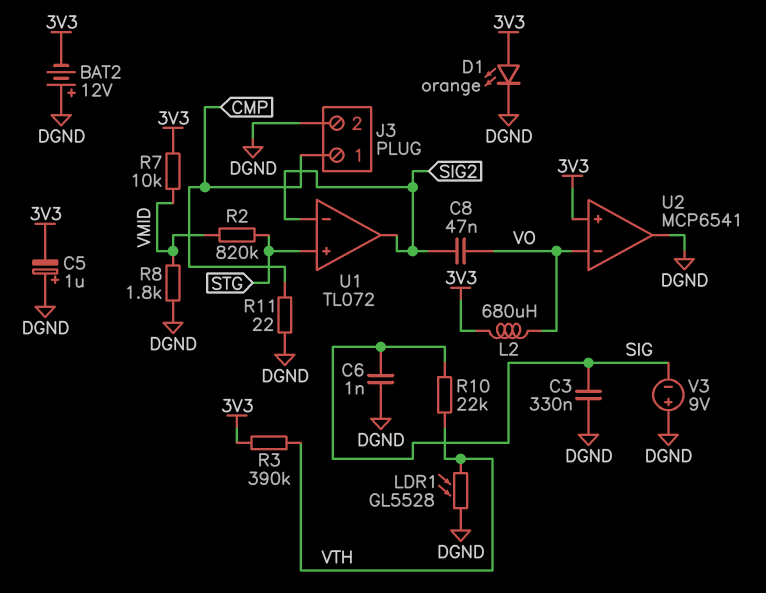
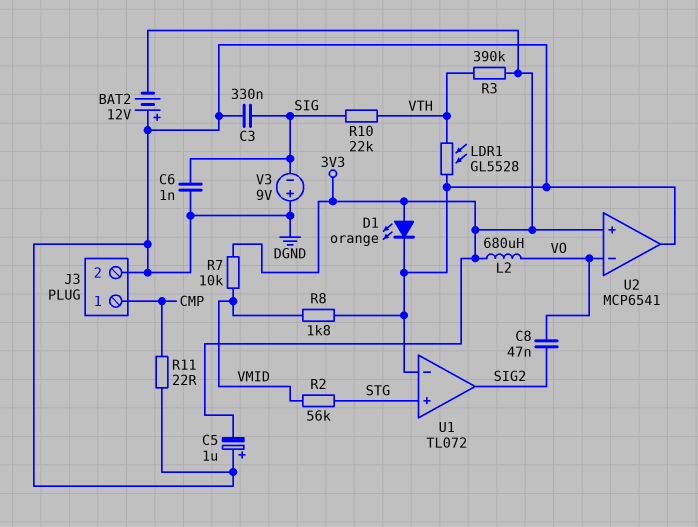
R2: 820k (STG, VMID) -> 56k (STG, VMID)
U1 pin in-: SIG2 -> DGND

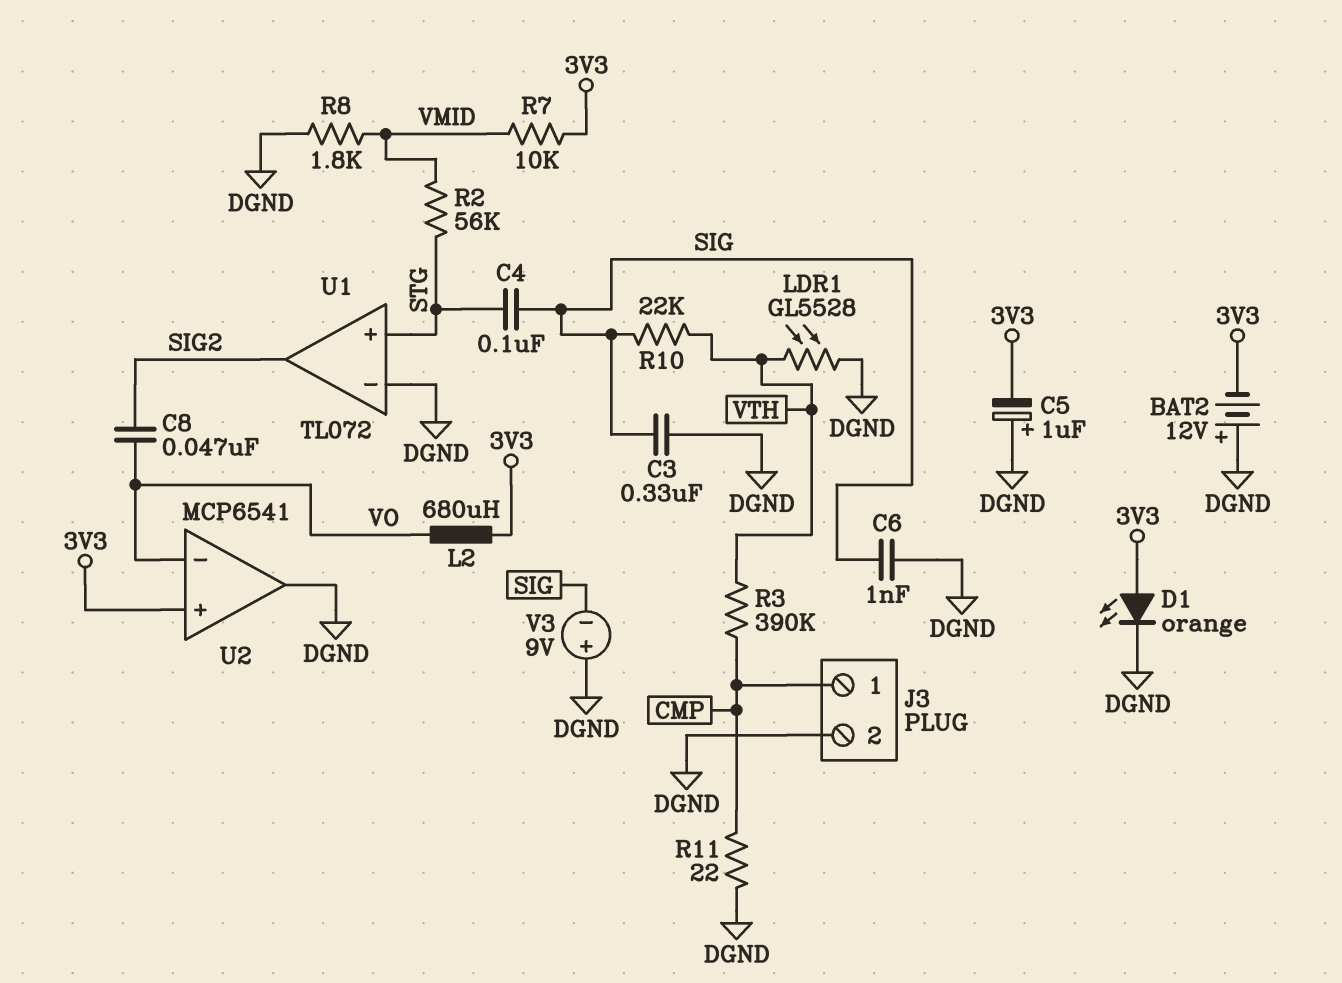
C4: none -> 100nF (SIG, STG)
R3: 390k (3V3, VTH) -> 390k (CMP, VTH)

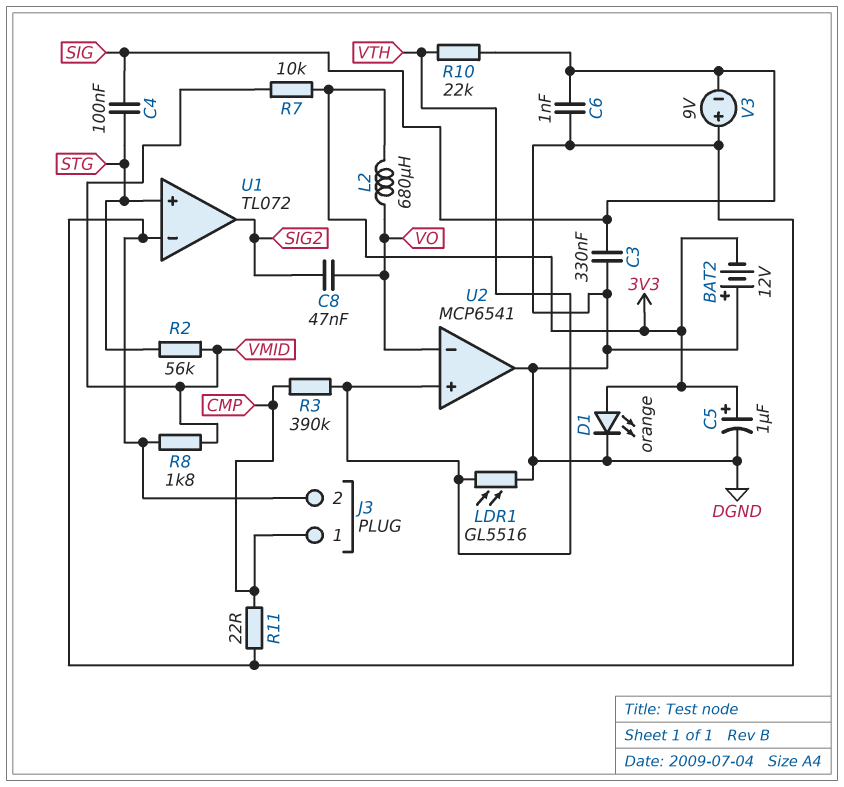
C5: 1uF (plus DGND, minus 3V3) -> 1uF (plus 3V3, minus DGND)
LDR1: GL5528 (DGND, VTH) -> GL5516 (DGND, VTH)
U2 pin in+: 3V3 -> VTH

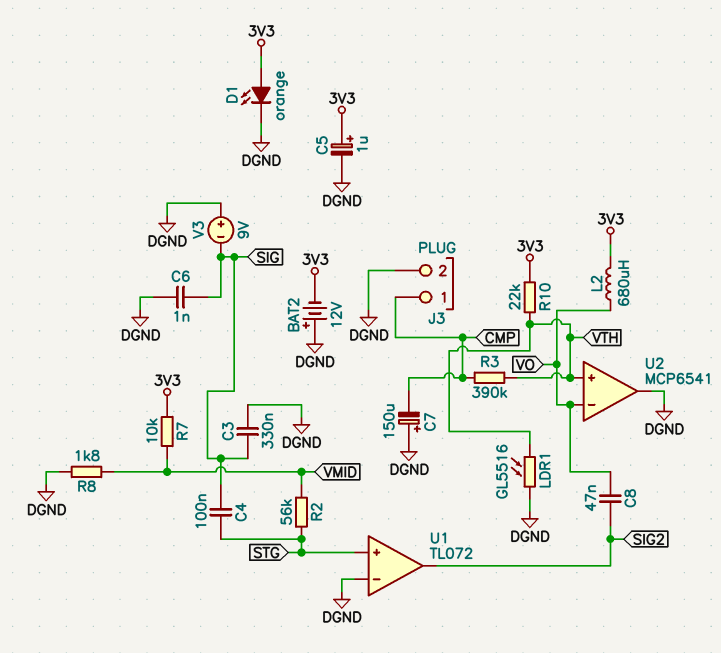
C7: none -> 150uF (plus DGND, minus CMP)
R10: 22k (SIG, VTH) -> 22k (3V3, VTH)
R11: 22 (CMP, DGND) -> none

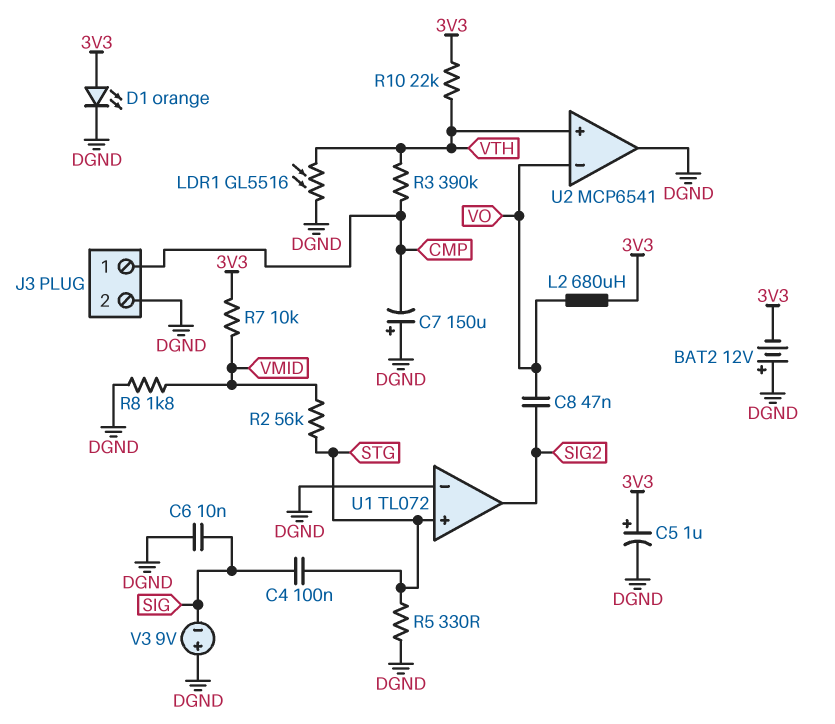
C3: 330nF (DGND, SIG) -> none
C6: 1nF (DGND, SIG) -> 10nF (DGND, SIG)
R5: none -> 330 (DGND, STG)

